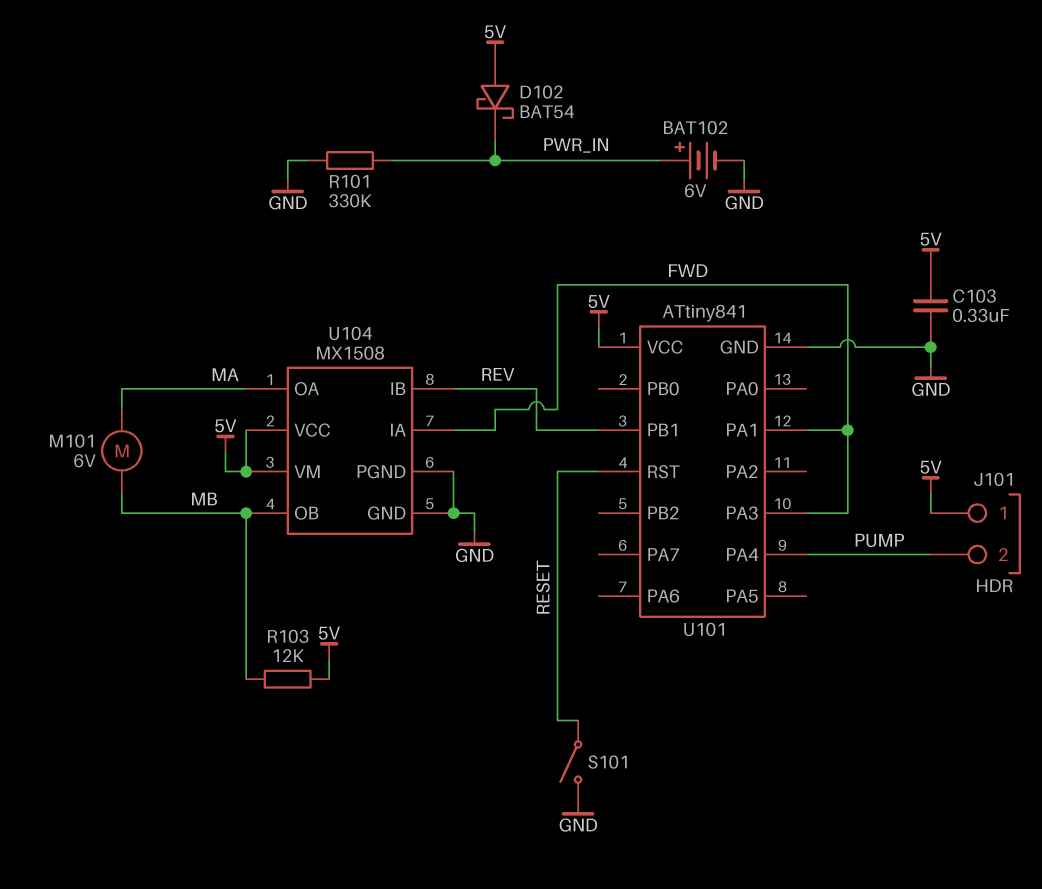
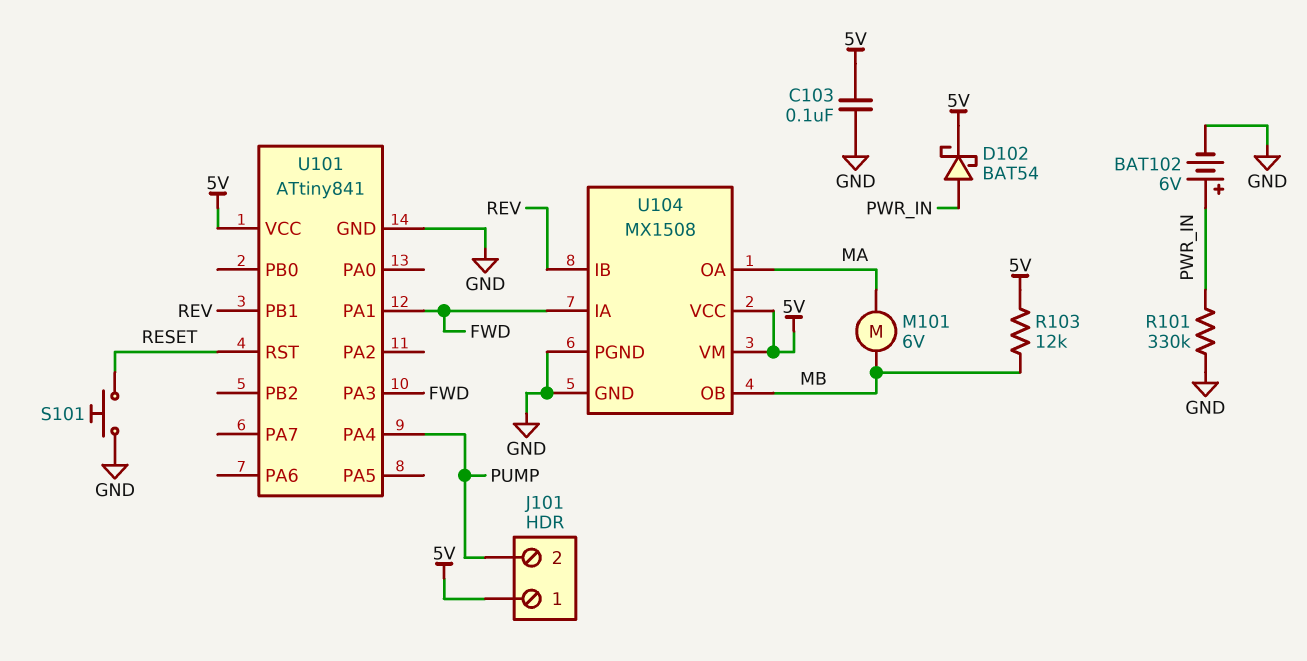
C103: 330nF (5V, GND) -> 100nF (5V, GND)
D102: schottky BAT54 (A 5V, K PWR_IN) -> schottky BAT54 (A PWR_IN, K 5V)
S101: switch (GND, RESET) -> button (GND, RESET)

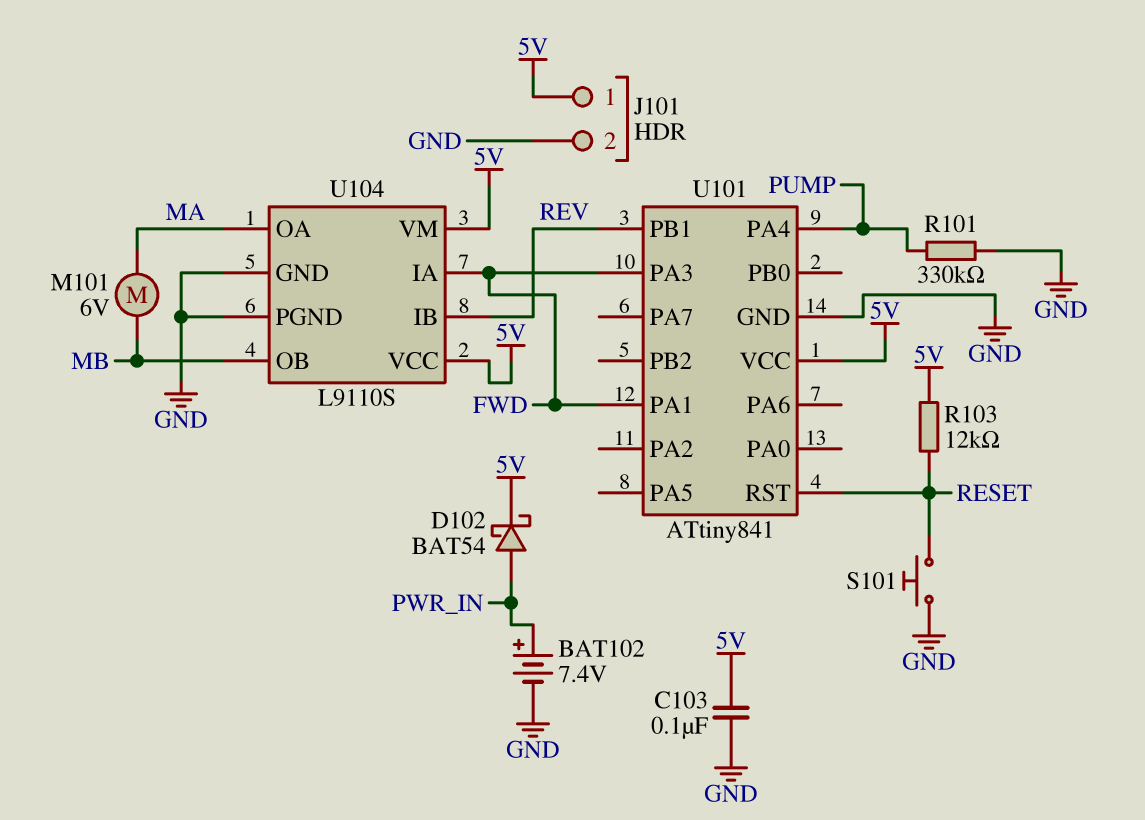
BAT102: 6V (plus PWR_IN, minus GND) -> 7.4V (plus PWR_IN, minus GND)
J101 pin 2: PUMP -> GND
R101: 330k (GND, PWR_IN) -> 330k (GND, PUMP)
R103: 12k (5V, MB) -> 12k (5V, RESET)
U104: MX1508 -> L9110S

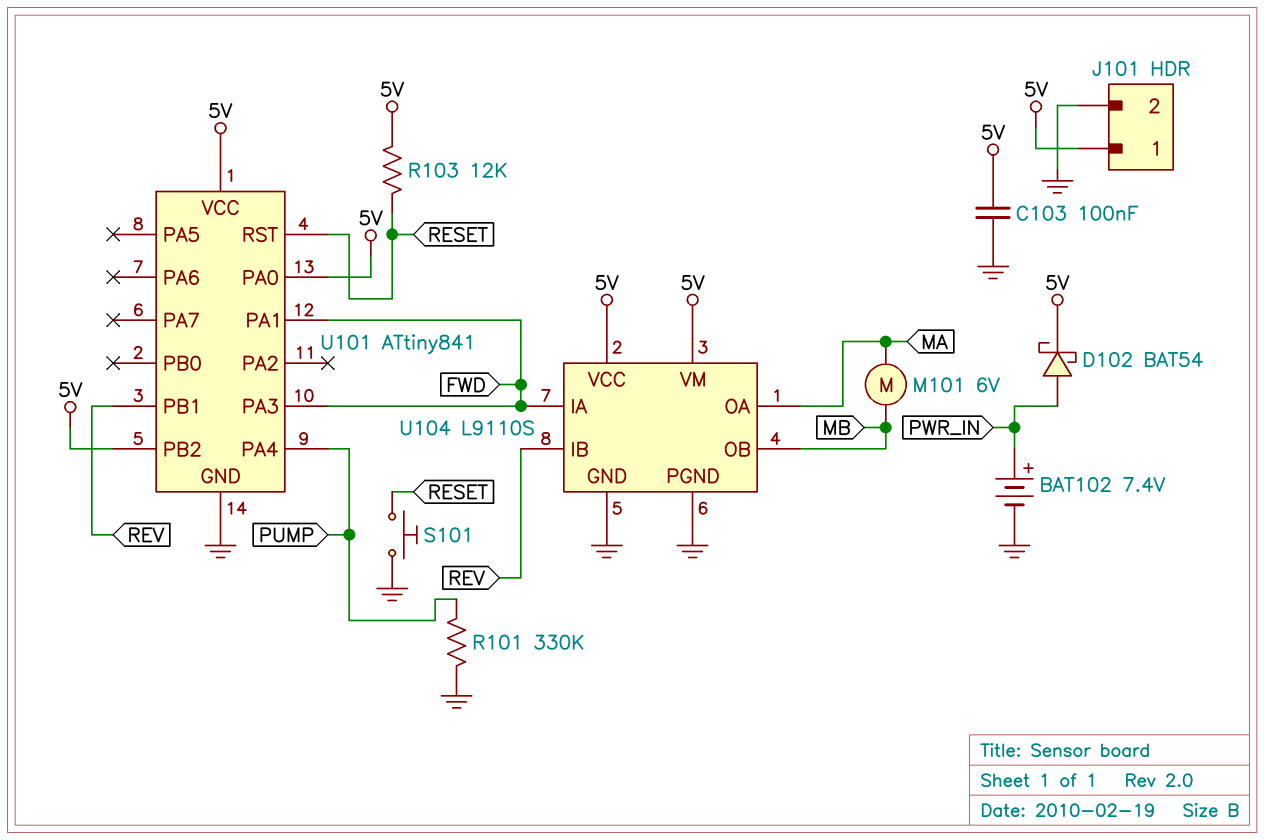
U101 pin PA0: none -> 5V
U101 pin PB2: none -> 5V

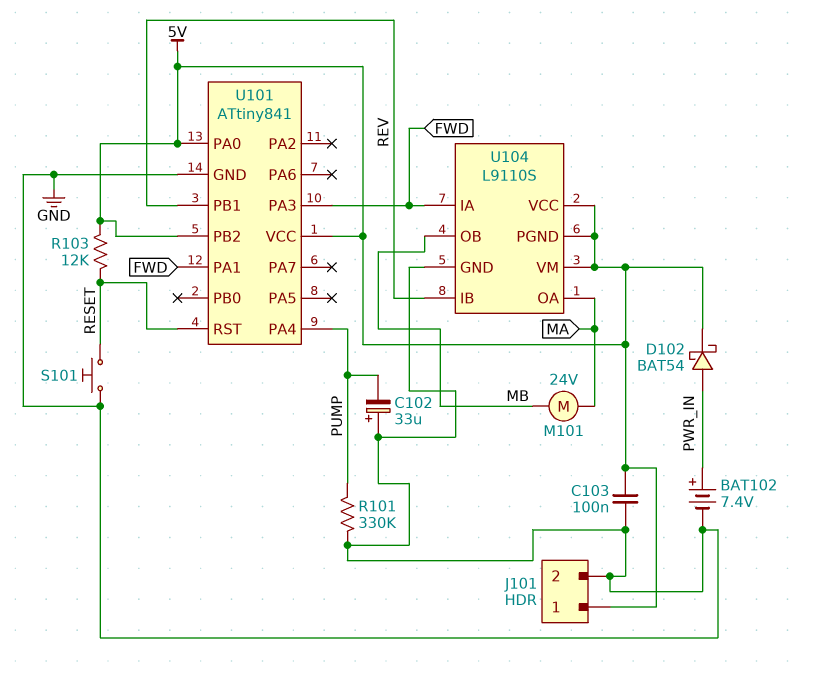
C102: none -> 33uF (plus GND, minus PUMP)
M101: motor 6V (MA, MB) -> motor 24V (MA, MB)
U104 pin PGND: GND -> 5V

